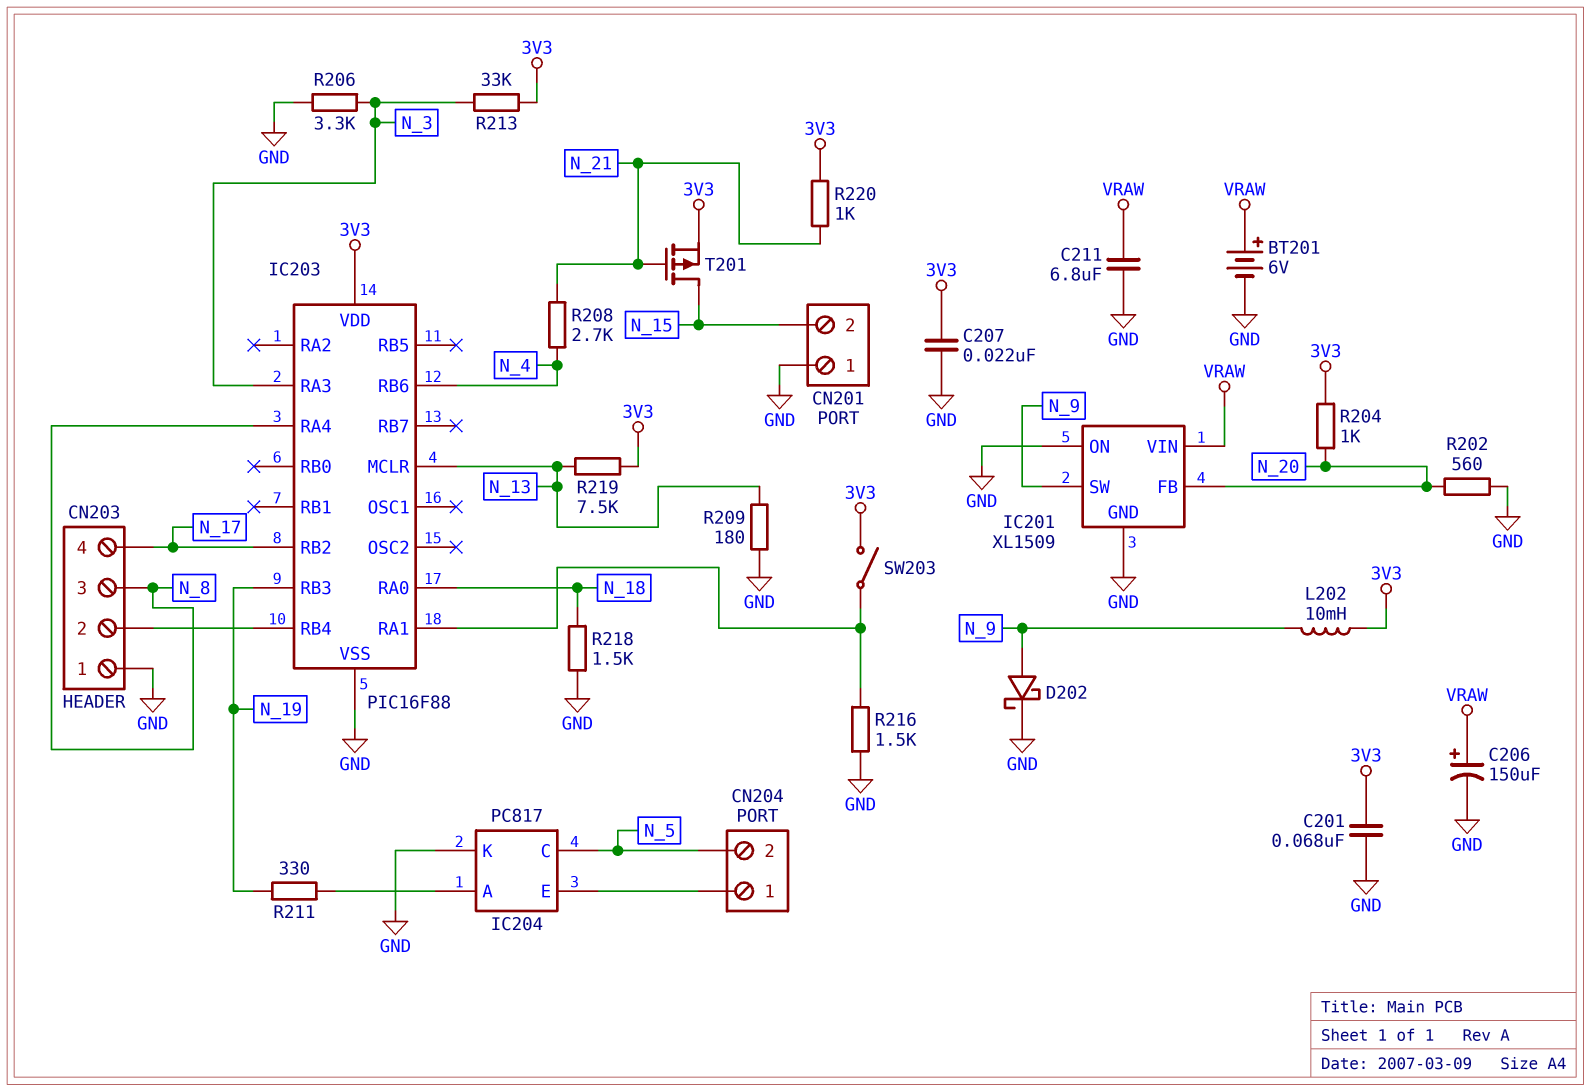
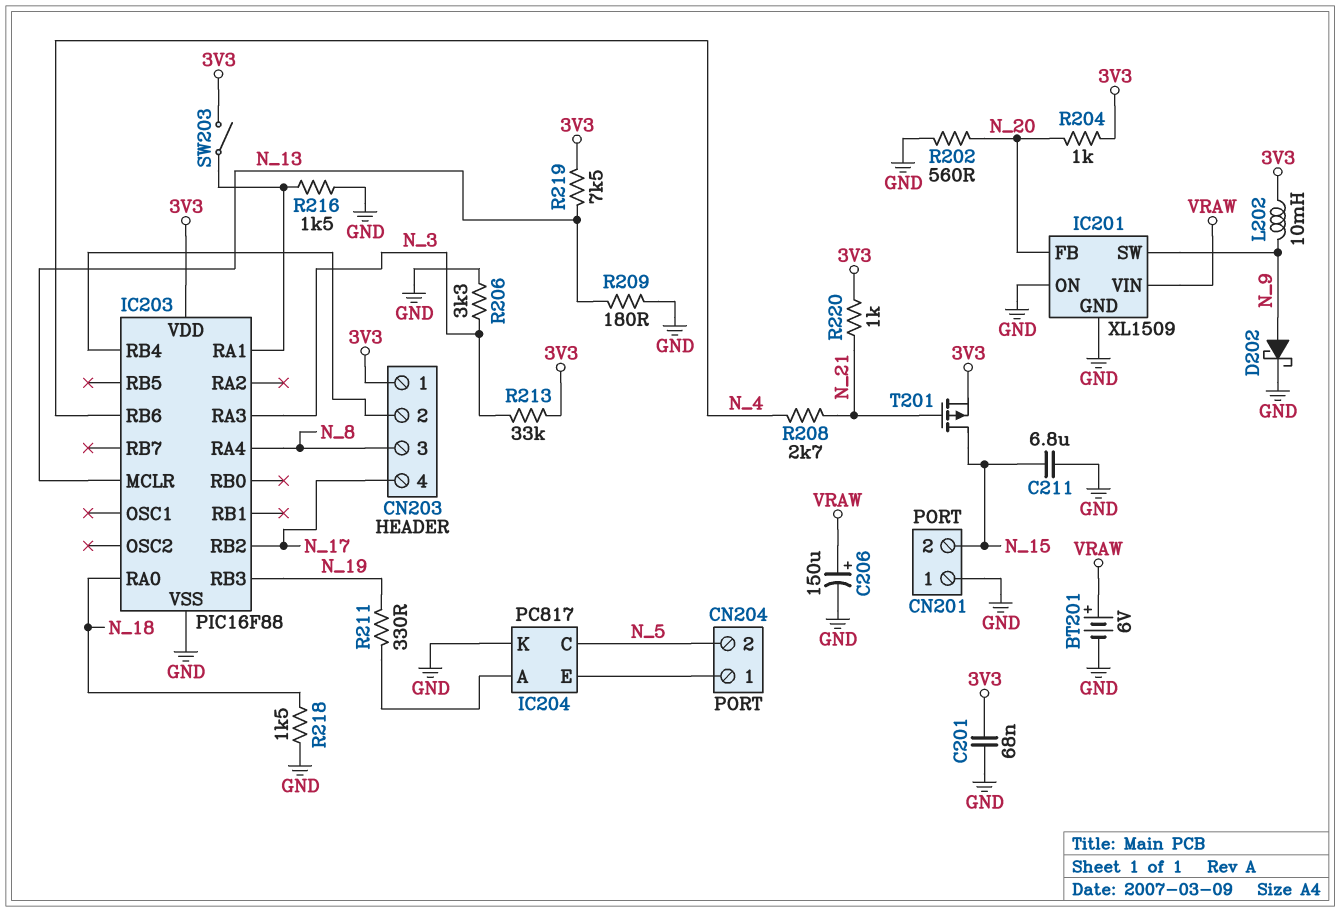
C207: 22nF (3V3, GND) -> none
C211: 6.8uF (GND, VRAW) -> 6.8uF (GND, N_15)
CN203 pin 1: GND -> 3V3

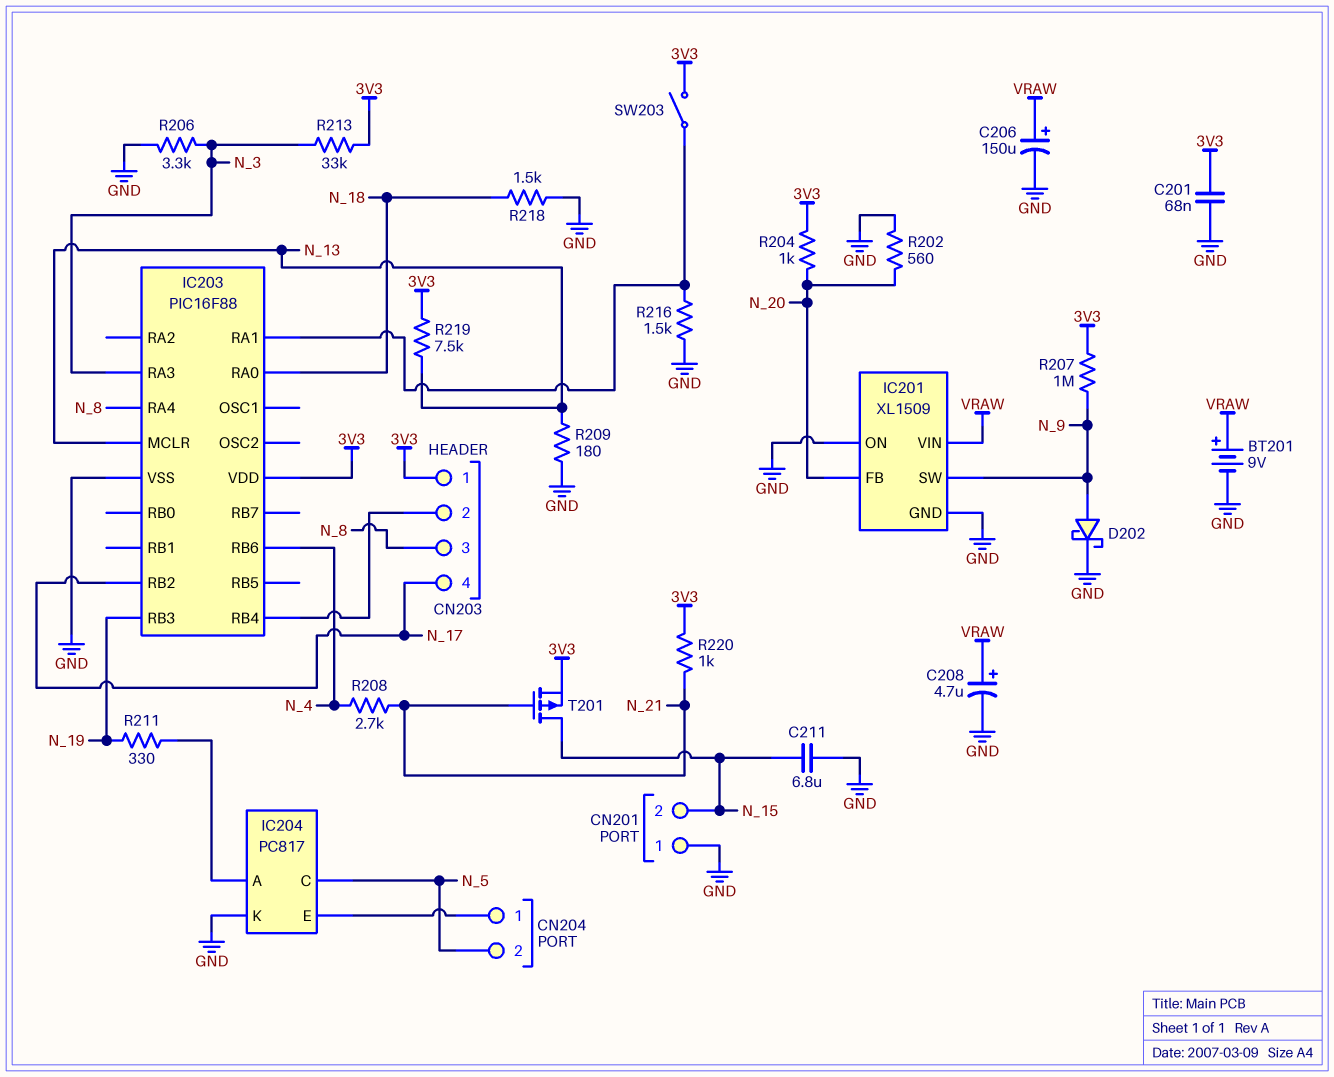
BT201: 6V (plus VRAW, minus GND) -> 9V (plus VRAW, minus GND)
C208: none -> 4.7uF (plus VRAW, minus GND)
L202: 10mH (3V3, N_9) -> none
R207: none -> 1M (3V3, N_9)

